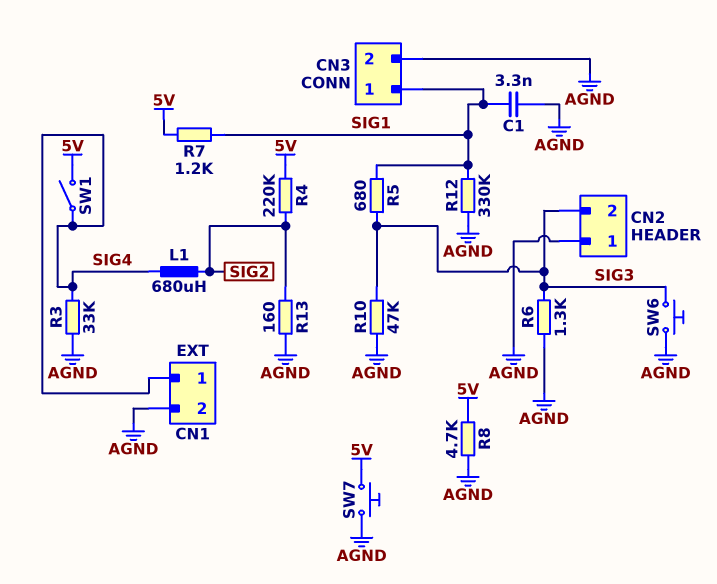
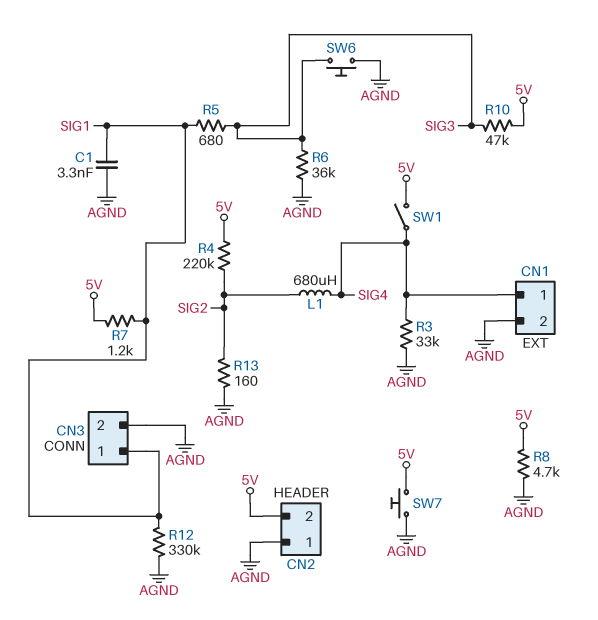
CN2 pin 2: SIG3 -> 5V
R6: 1.3k (AGND, SIG3) -> 36k (AGND, SIG3)
R10: 47k (AGND, SIG3) -> 47k (5V, SIG3)

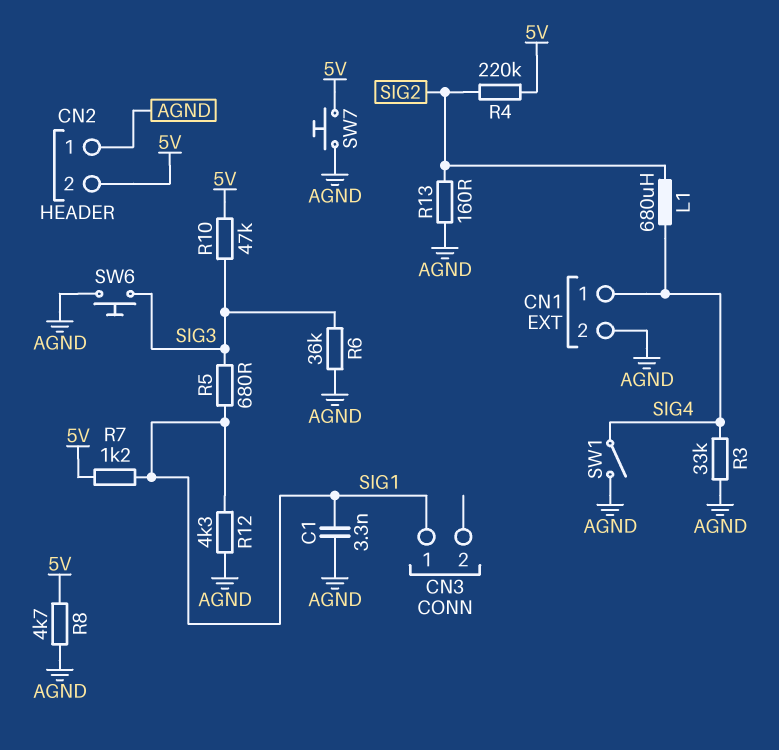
CN3 pin 2: AGND -> none
R12: 330k (AGND, SIG1) -> 4.3k (AGND, SIG1)
SW1: switch (5V, SIG4) -> switch (AGND, SIG4)

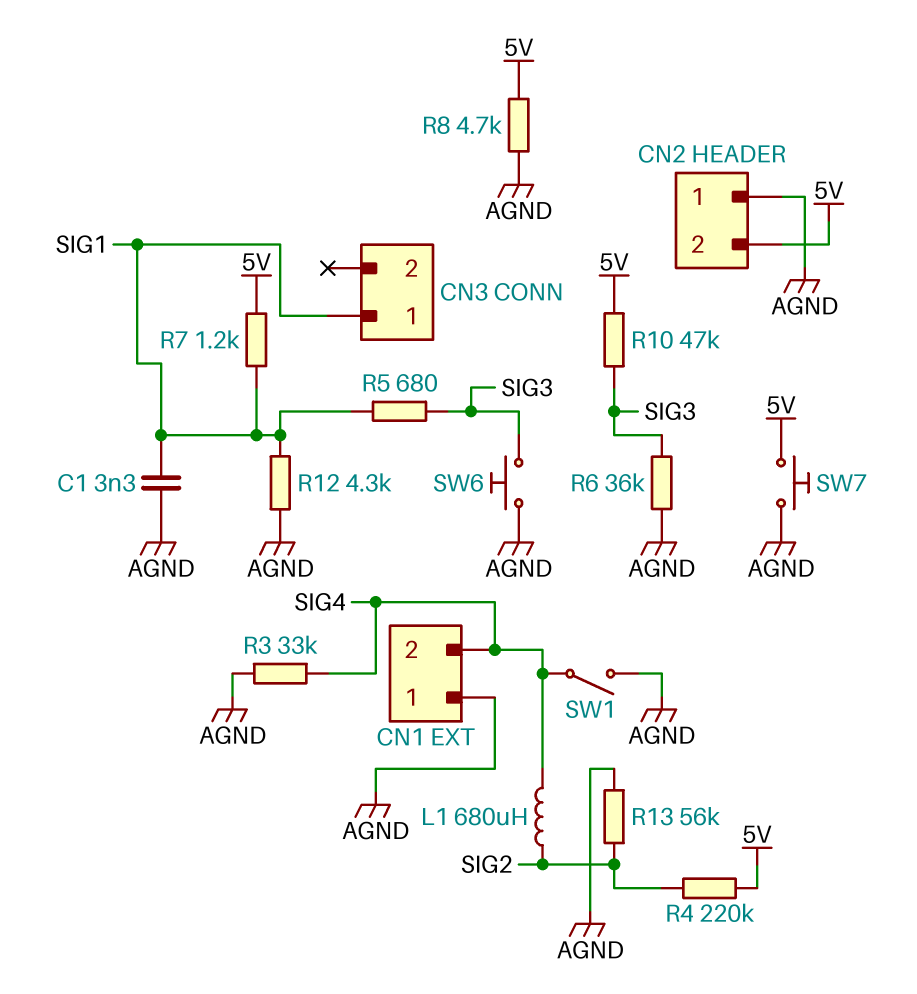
CN1 pin 1: SIG4 -> AGND
CN1 pin 2: AGND -> SIG4
R13: 160 (AGND, SIG2) -> 56k (AGND, SIG2)

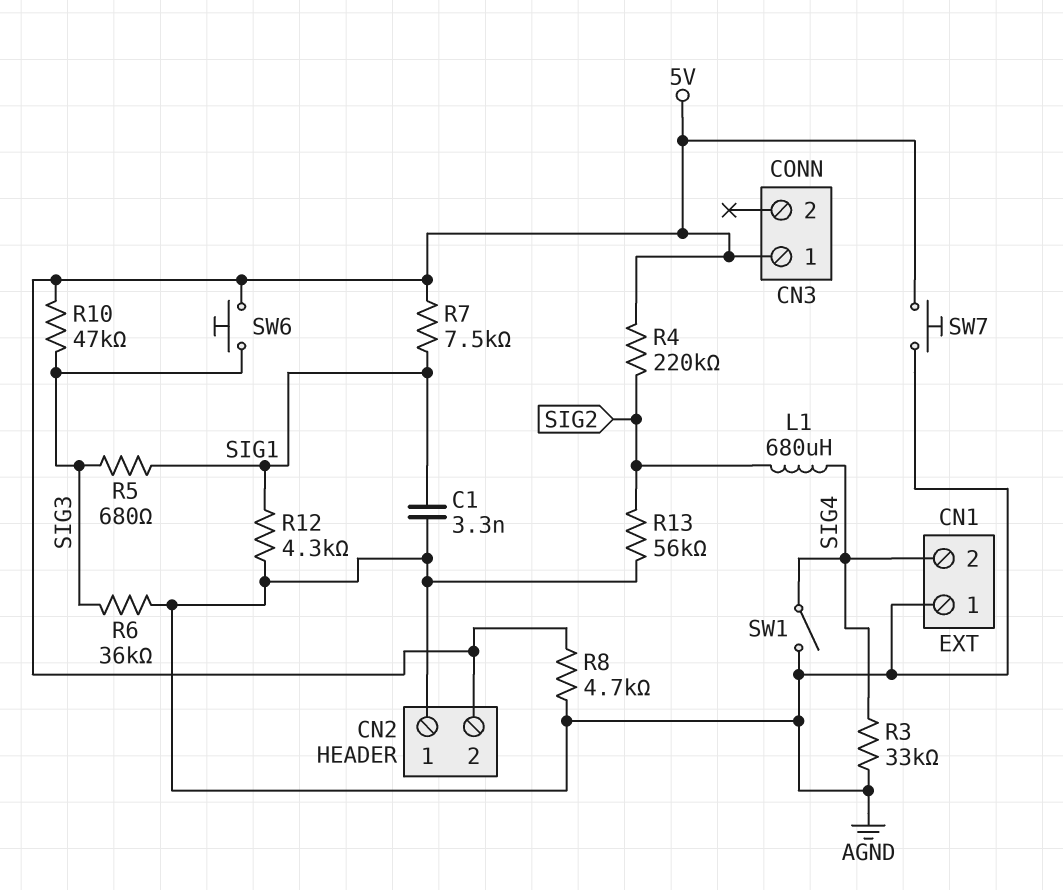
CN3 pin 1: SIG1 -> 5V
R7: 1.2k (5V, SIG1) -> 7.5k (5V, SIG1)
SW6: button (AGND, SIG3) -> button (5V, SIG3)

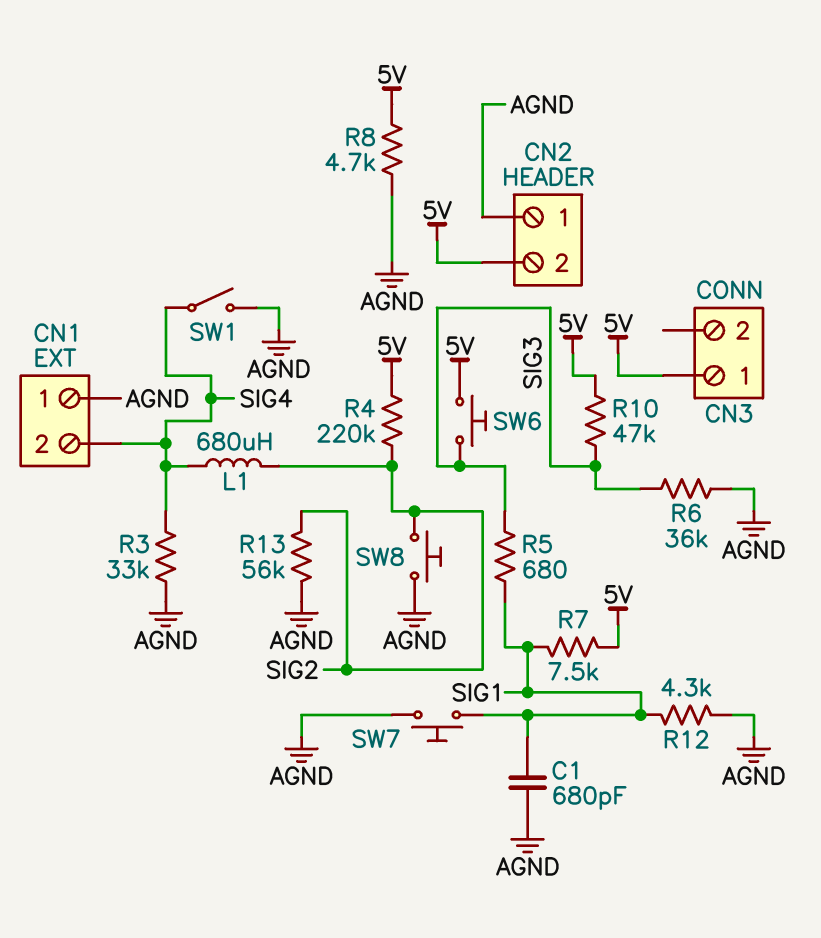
C1: 3.3nF (AGND, SIG1) -> 680pF (AGND, SIG1)
SW7: button (5V, AGND) -> button (AGND, SIG1)
SW8: none -> button (AGND, SIG2)

